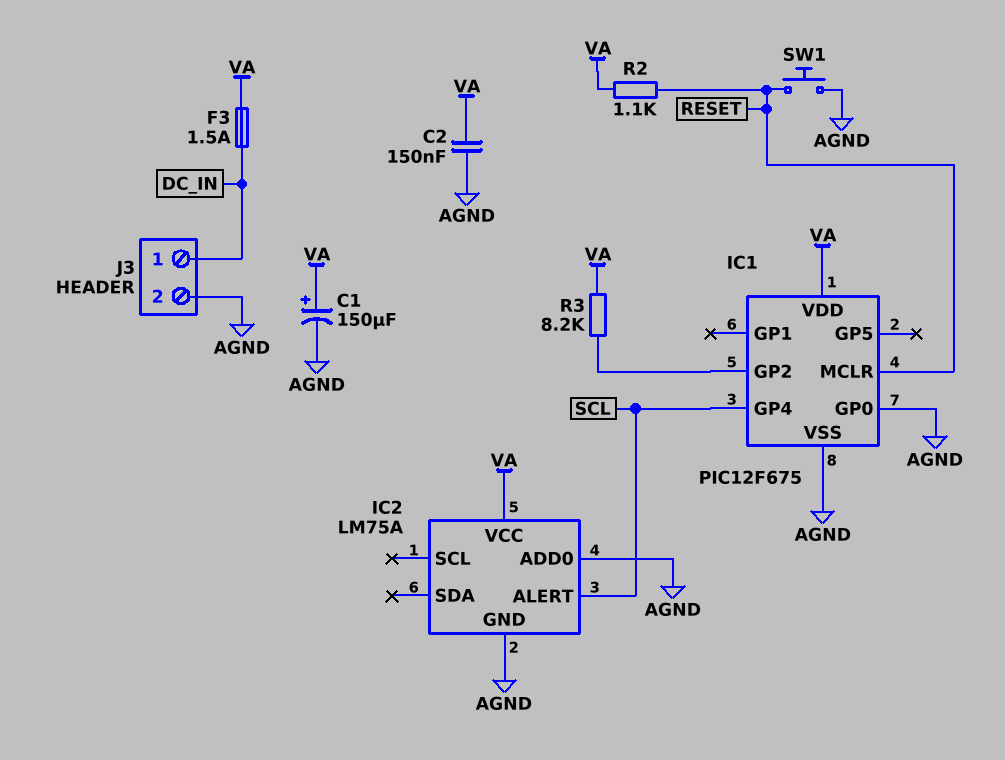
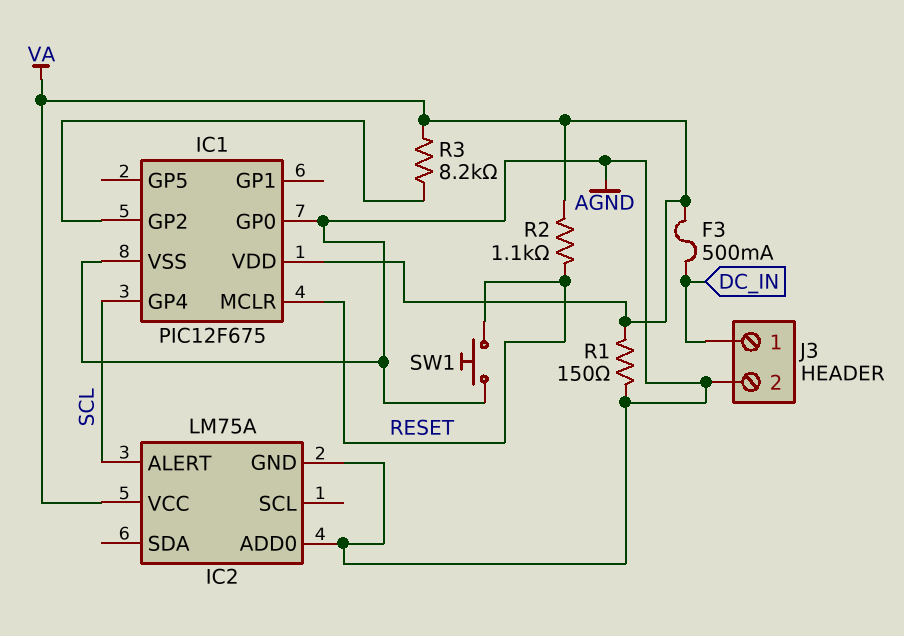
C1: 150uF (plus VA, minus AGND) -> none
C2: 150nF (AGND, VA) -> none
F3: 1.5A (DC_IN, VA) -> 500mA (DC_IN, VA)
R1: none -> 150 (AGND, VA)

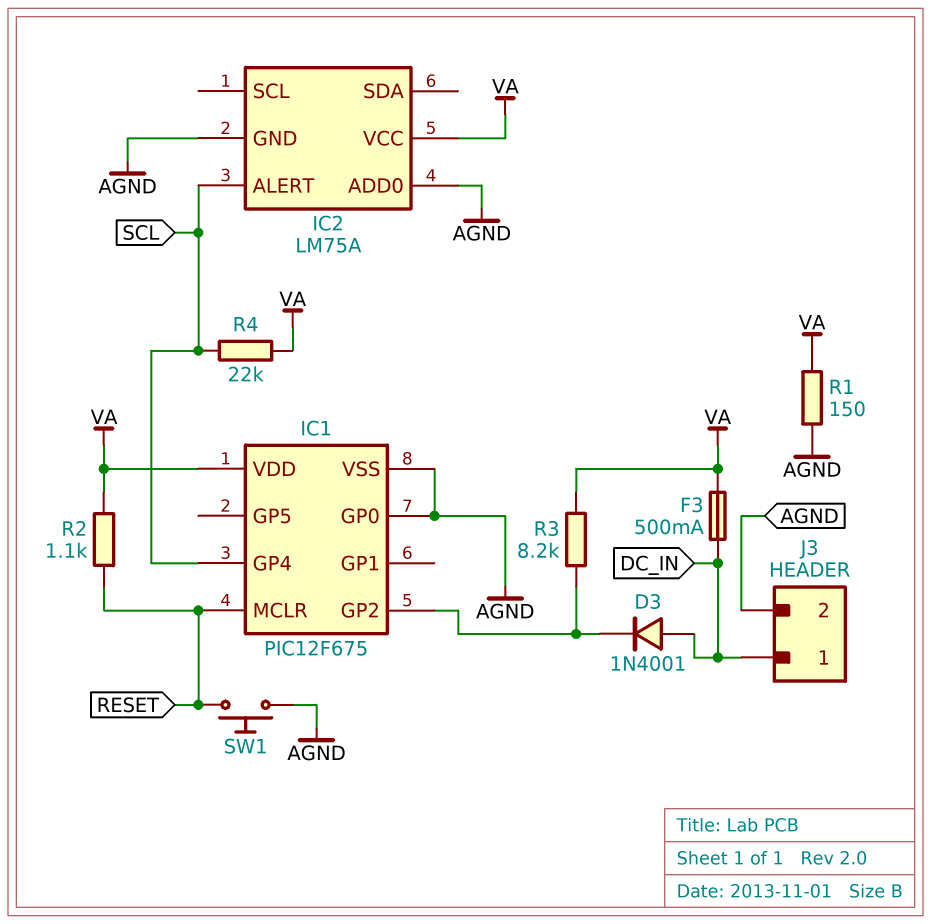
D3: none -> diode 1N4001 (A DC_IN, K IC1/GP2)
R4: none -> 22k (SCL, VA)

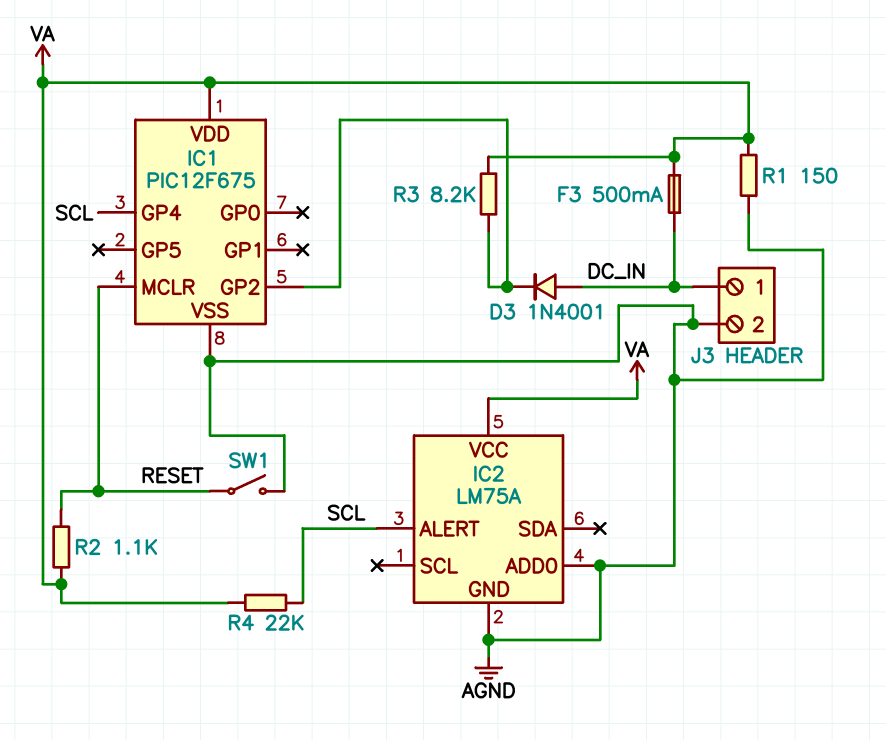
IC1 pin GP0: AGND -> none
SW1: button (AGND, RESET) -> switch (AGND, RESET)

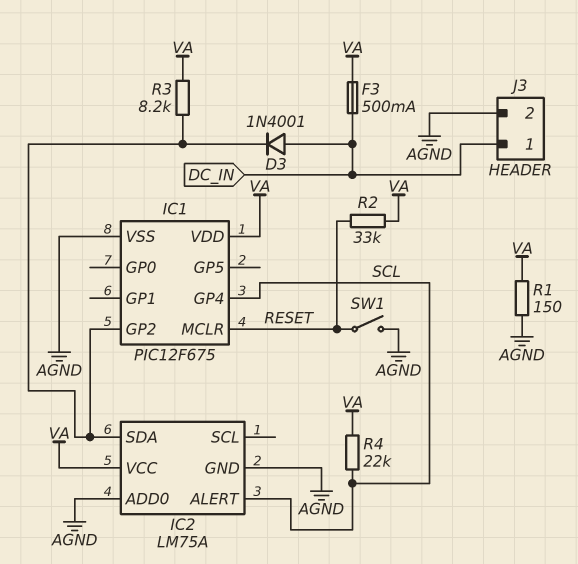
IC2 pin SDA: none -> IC1/GP2
R2: 1.1k (RESET, VA) -> 33k (RESET, VA)

